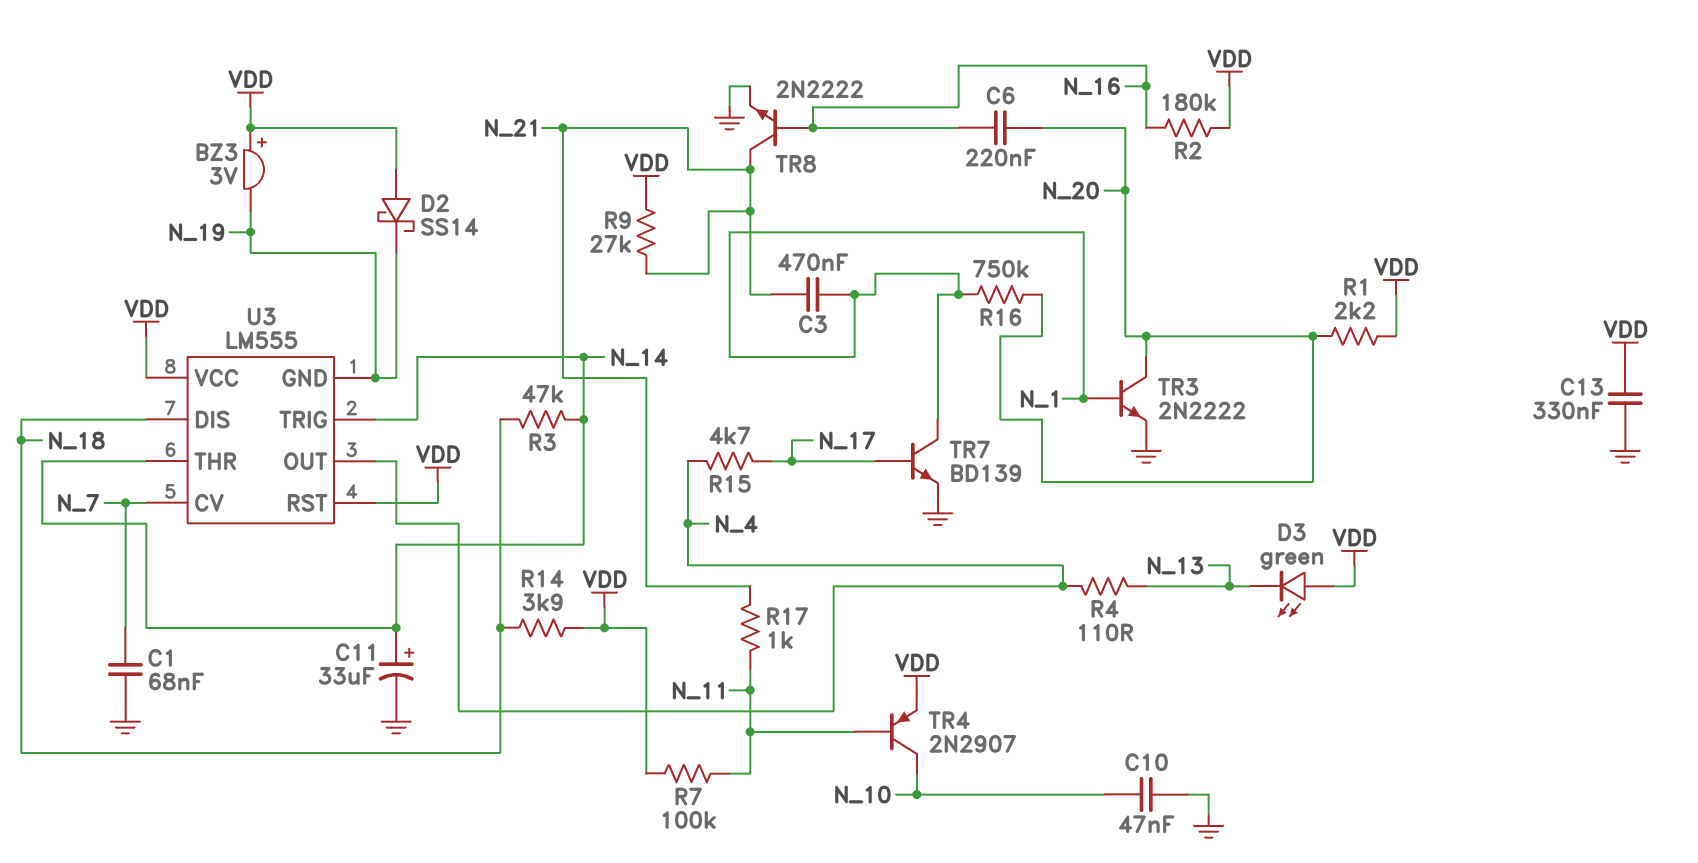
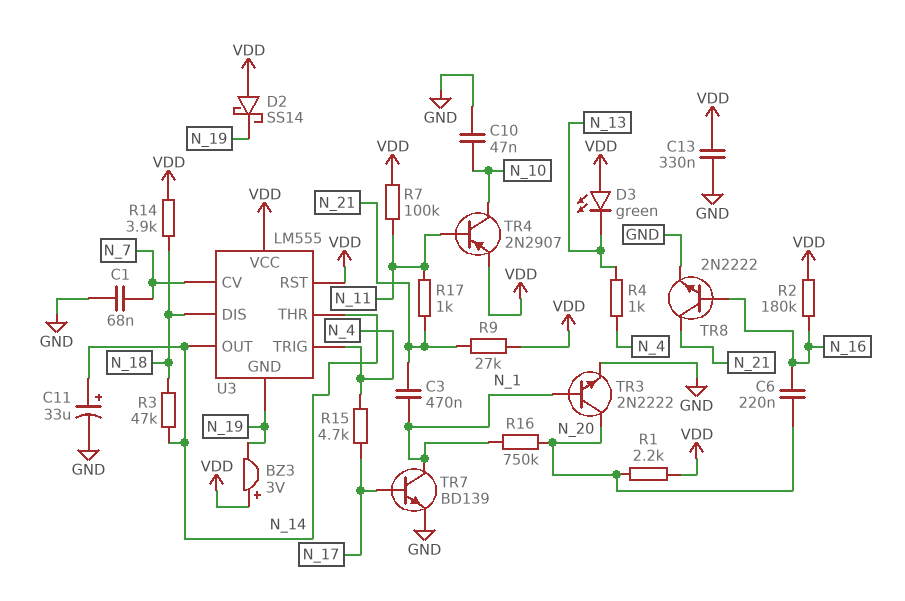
R4: 110 (N_4, N_13) -> 1k (N_4, N_13)
U3 pin OUT: N_4 -> N_14
U3 pin TRIG: N_14 -> N_4

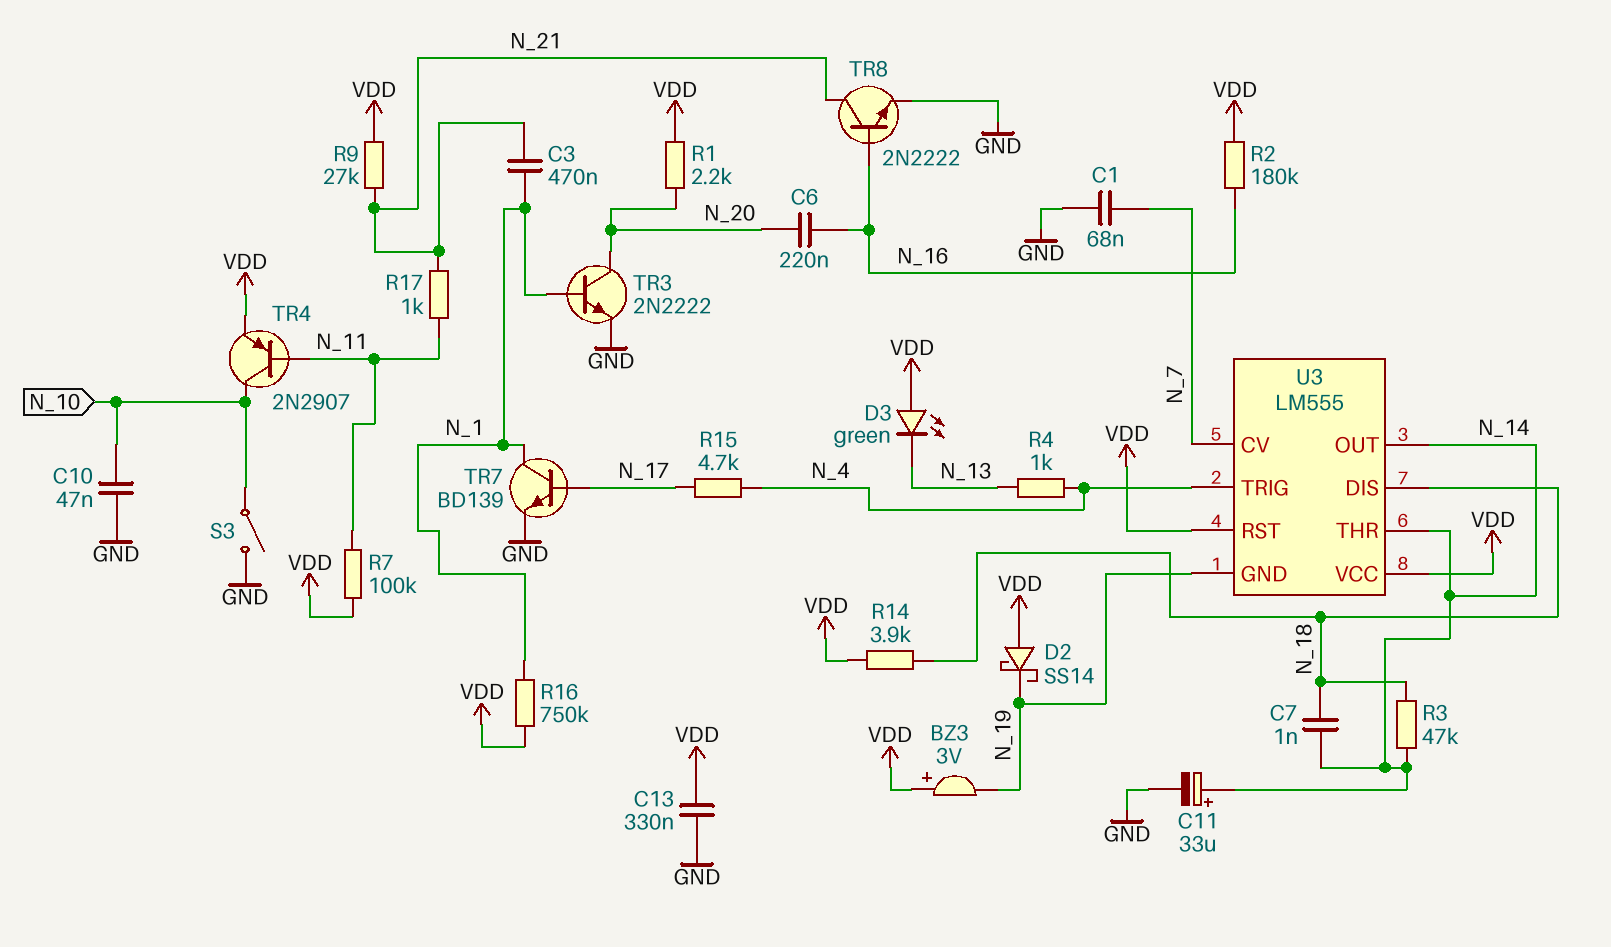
C7: none -> 1nF (N_14, N_18)
R16: 750k (N_1, N_20) -> 750k (N_1, VDD)
S3: none -> switch (GND, N_10)

